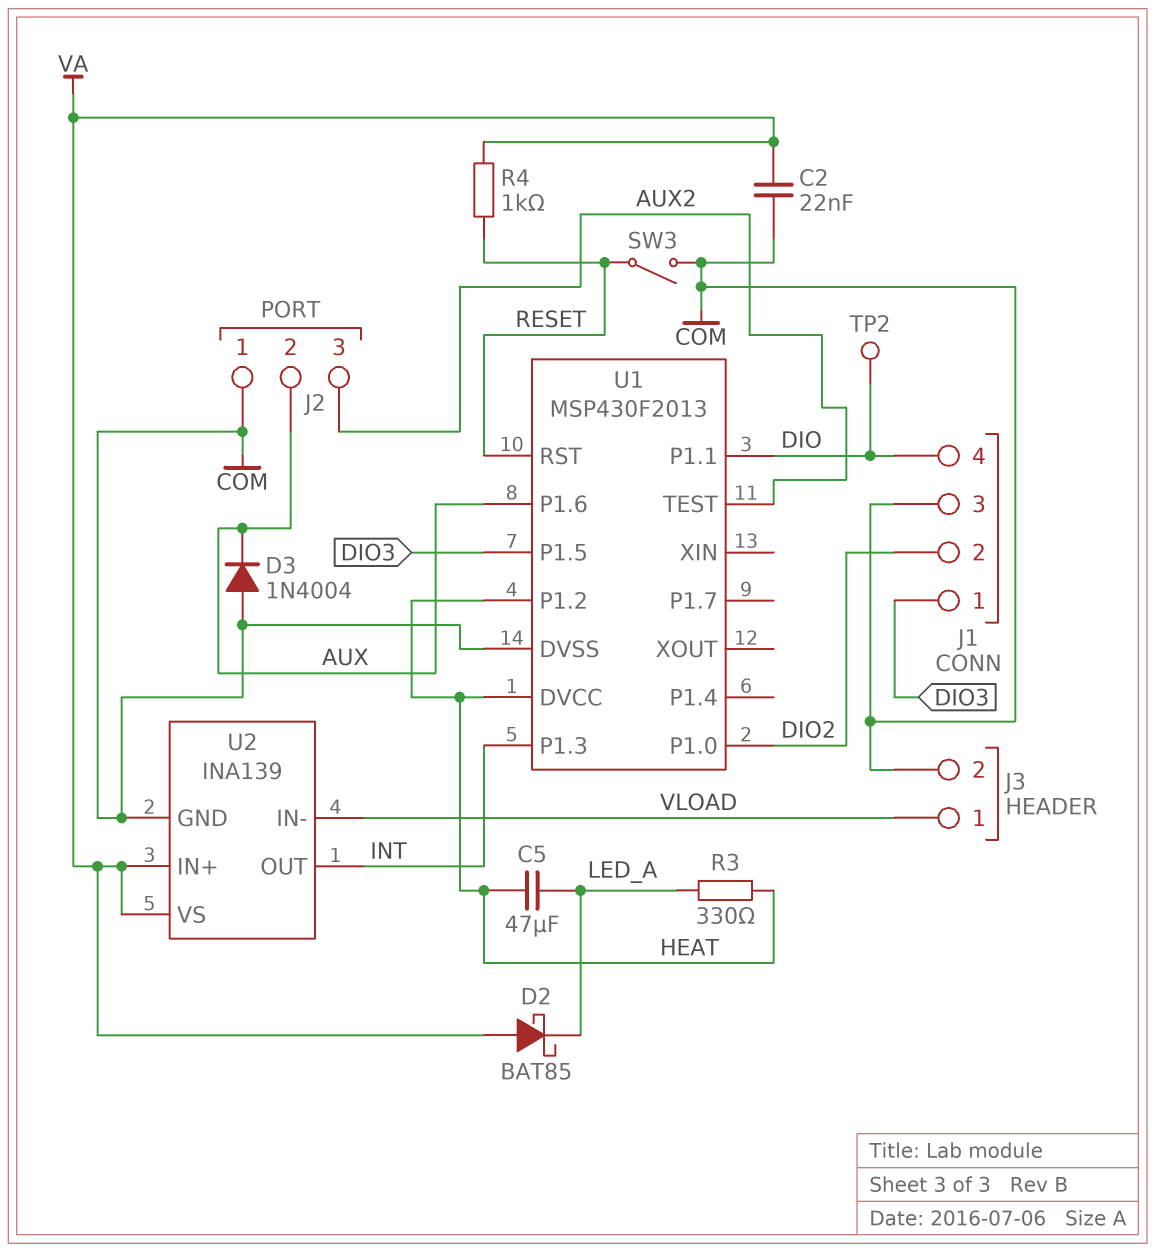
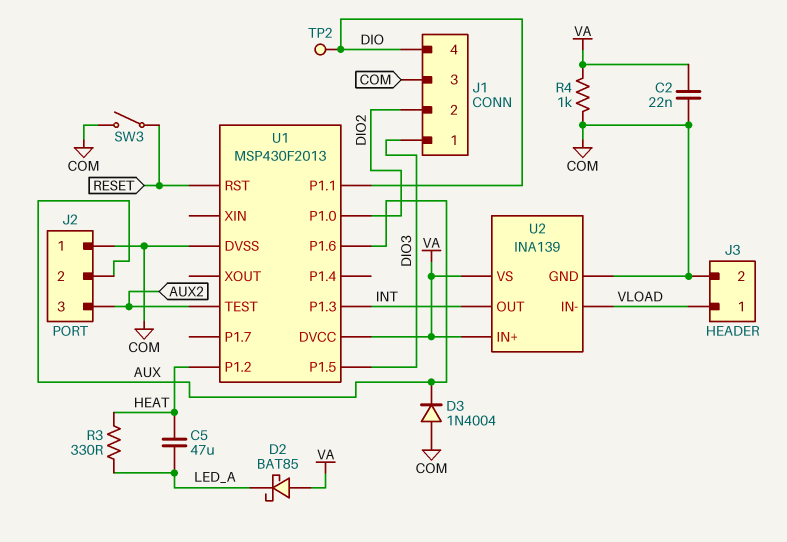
R4: 1k (RESET, VA) -> 1k (COM, VA)
U1 pin DVCC: HEAT -> VA

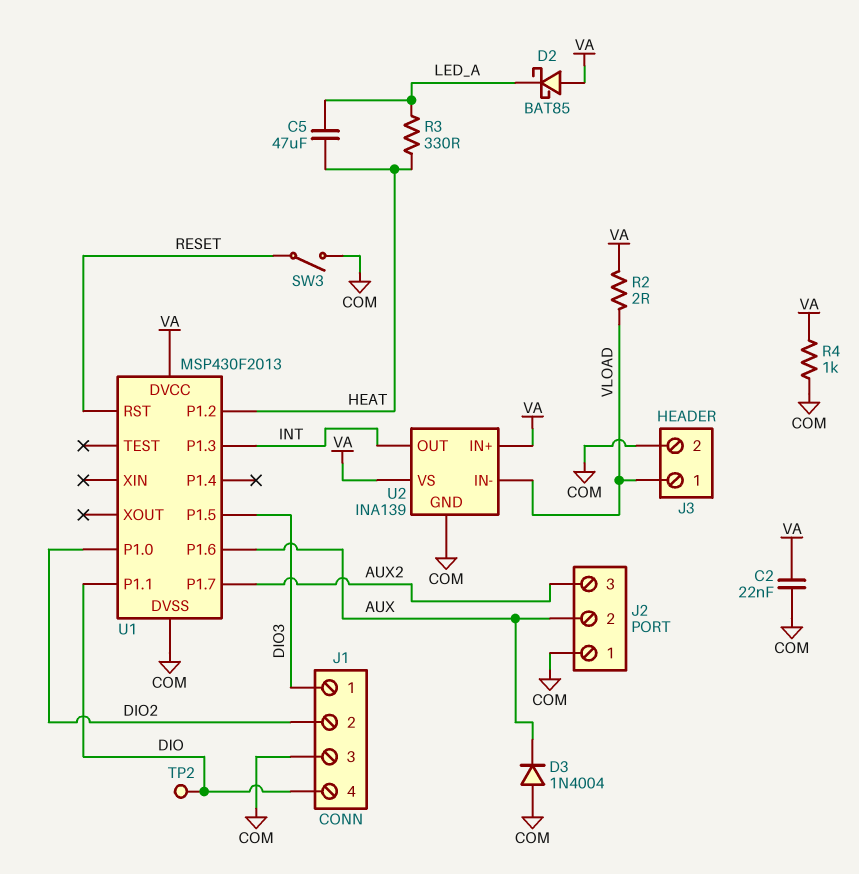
R2: none -> 2 (VA, VLOAD)
U1 pin P1.7: none -> AUX2
U1 pin TEST: AUX2 -> none

